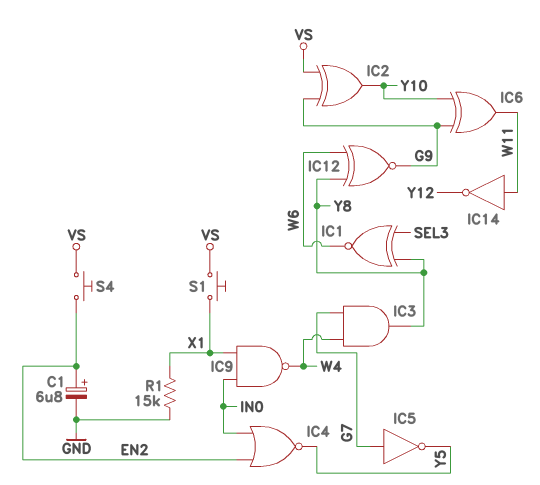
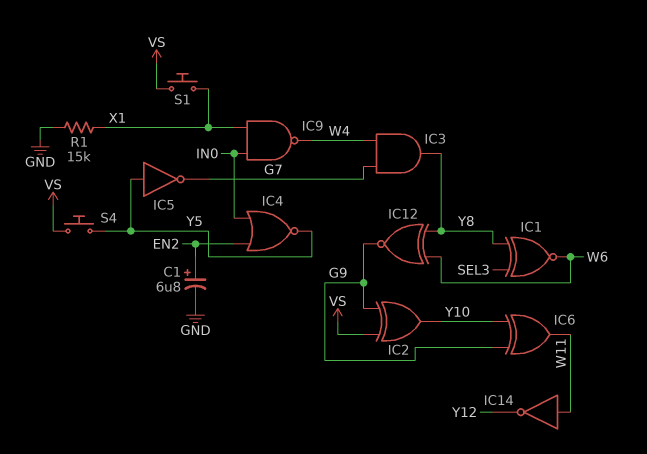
IC5: NOT (in G7, out Y5) -> NOT (in Y5, out G7)
S4: button (EN2, VS) -> button (VS, Y5)

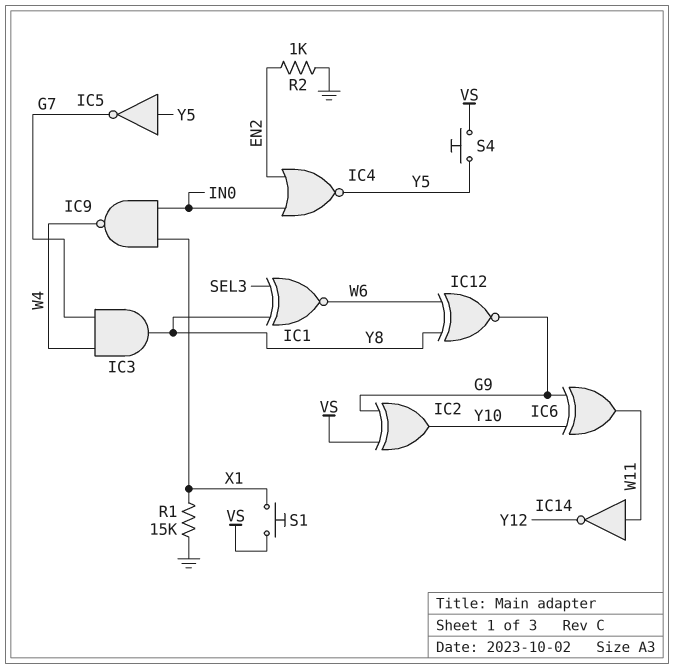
C1: 6.8uF (plus EN2, minus GND) -> none
R2: none -> 1k (EN2, GND)

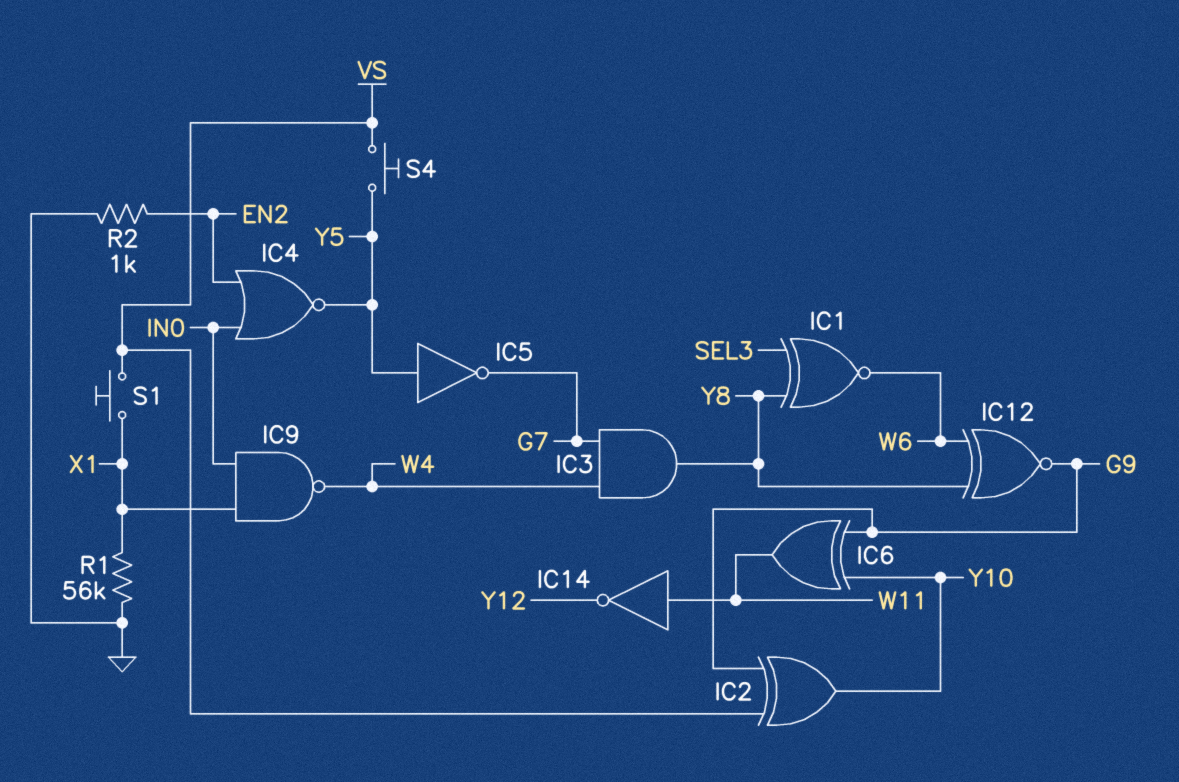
R1: 15k (GND, X1) -> 56k (GND, X1)

